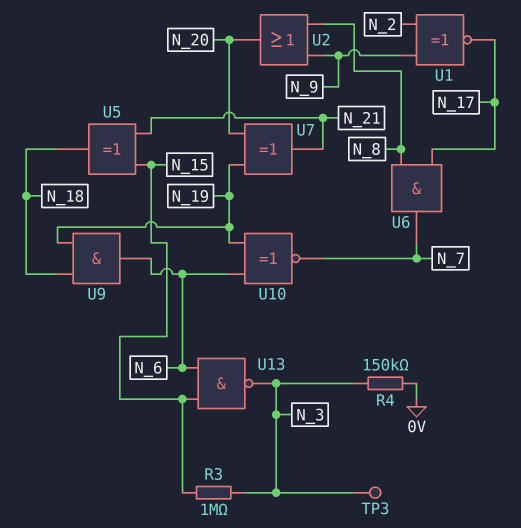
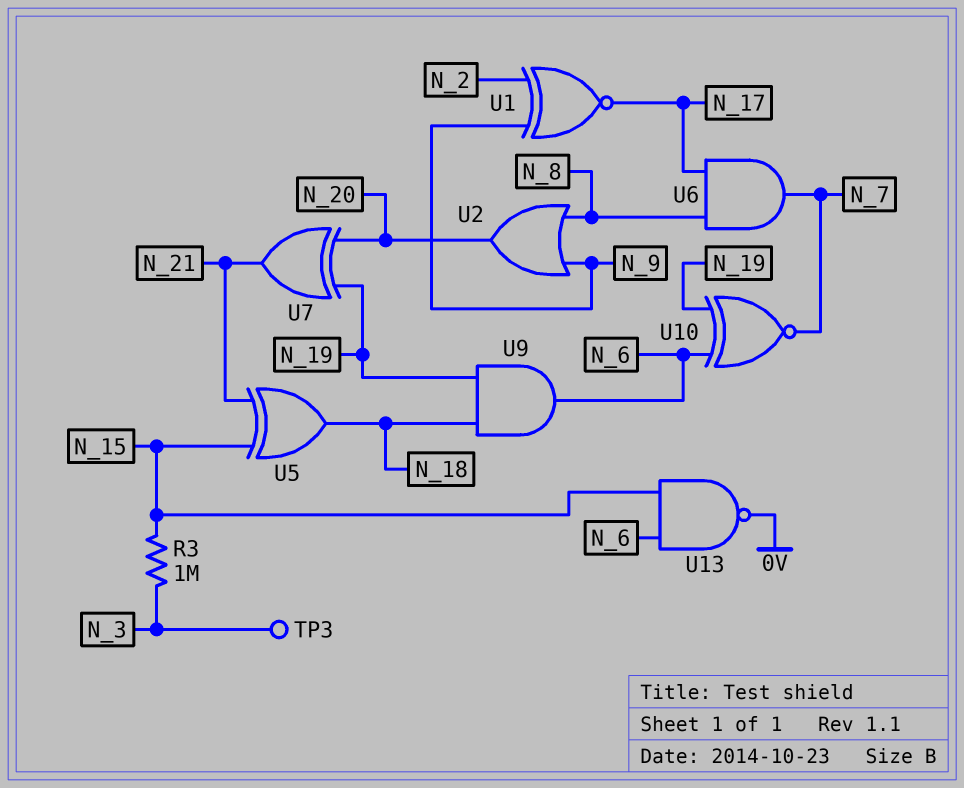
R4: 150k (0V, N_3) -> none
U13: NAND (in N_6, in N_15, out N_3) -> NAND (in N_6, in N_15, out 0V)

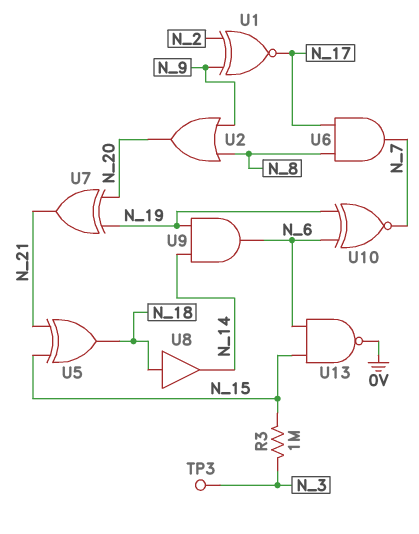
U8: none -> buffer (in N_18, out N_14)
U9: AND (in N_18, in N_19, out N_6) -> AND (in N_14, in N_19, out N_6)

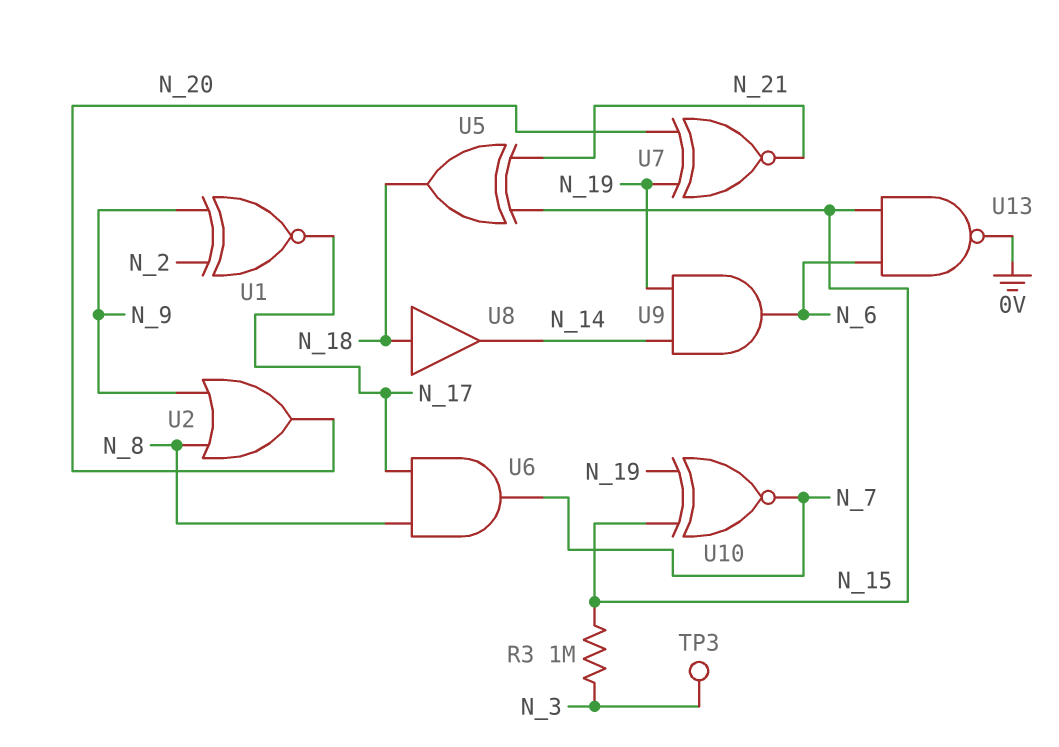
U7: XOR (in N_19, in N_20, out N_21) -> XNOR (in N_19, in N_20, out N_21)
U10: XNOR (in N_6, in N_19, out N_7) -> XNOR (in N_15, in N_19, out N_7)

